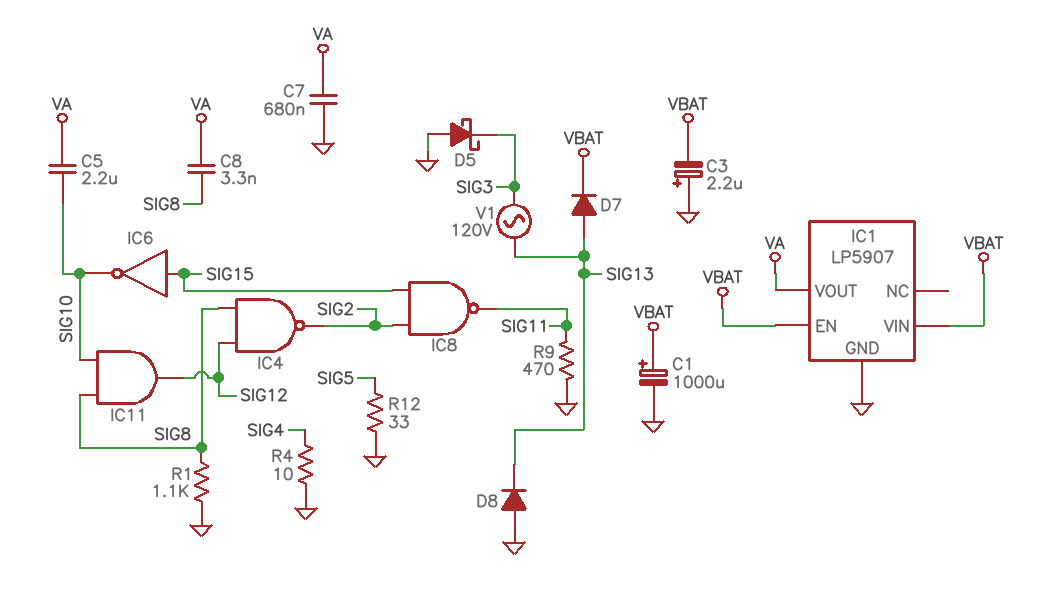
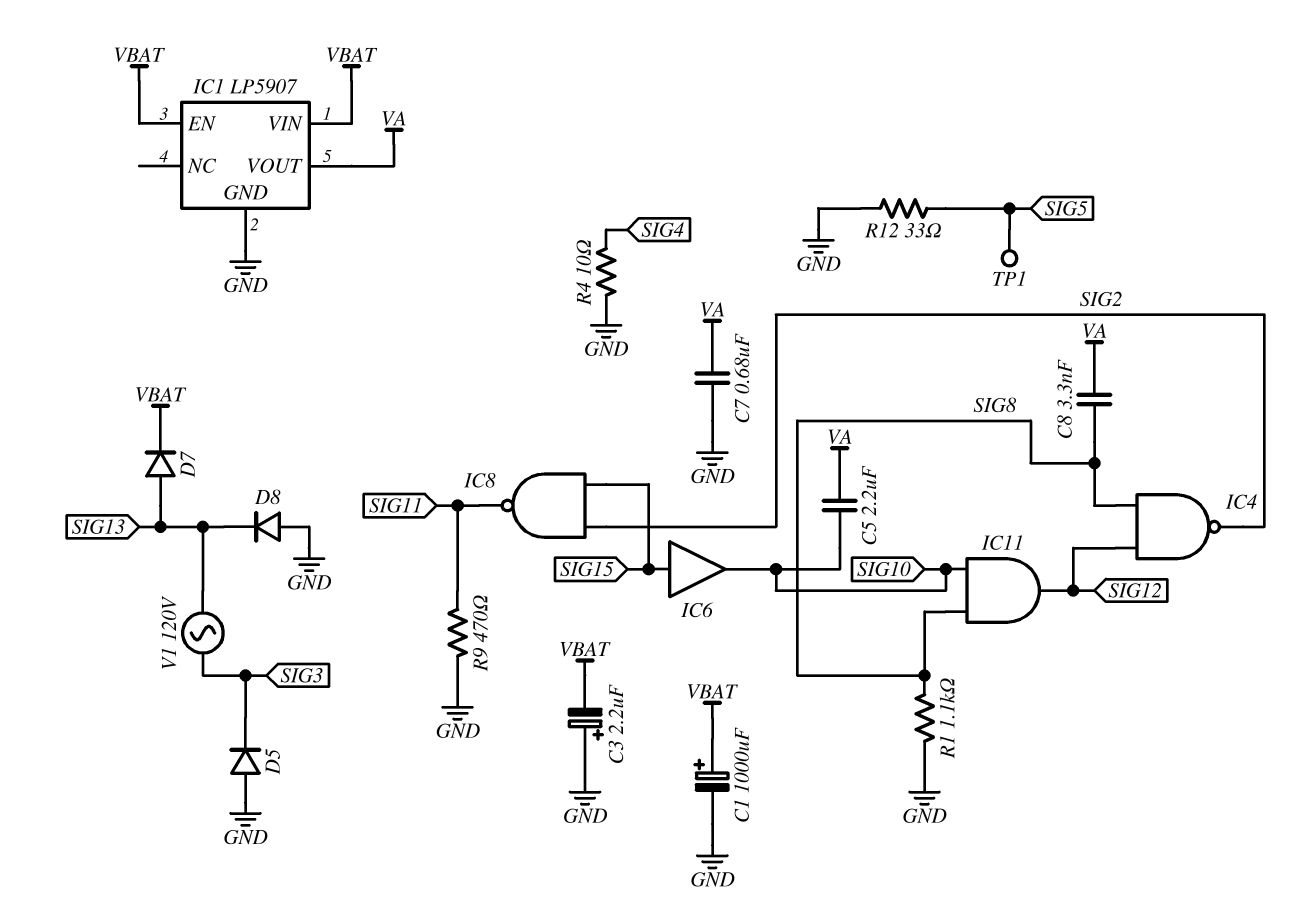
D5: schottky (A GND, K SIG3) -> diode (A GND, K SIG3)
IC6: NOT (in SIG15, out SIG10) -> buffer (in SIG15, out SIG10)
TP1: none -> test point (SIG5)

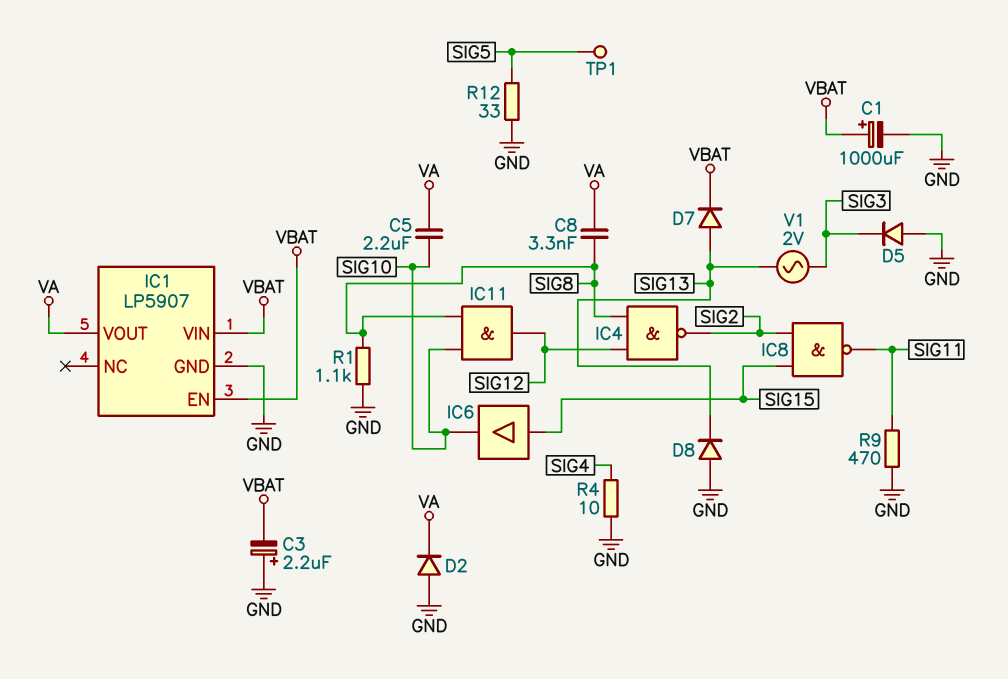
C7: 680nF (GND, VA) -> none
D2: none -> diode (A GND, K VA)
V1: AC 120V (SIG3, SIG13) -> AC 2V (SIG3, SIG13)

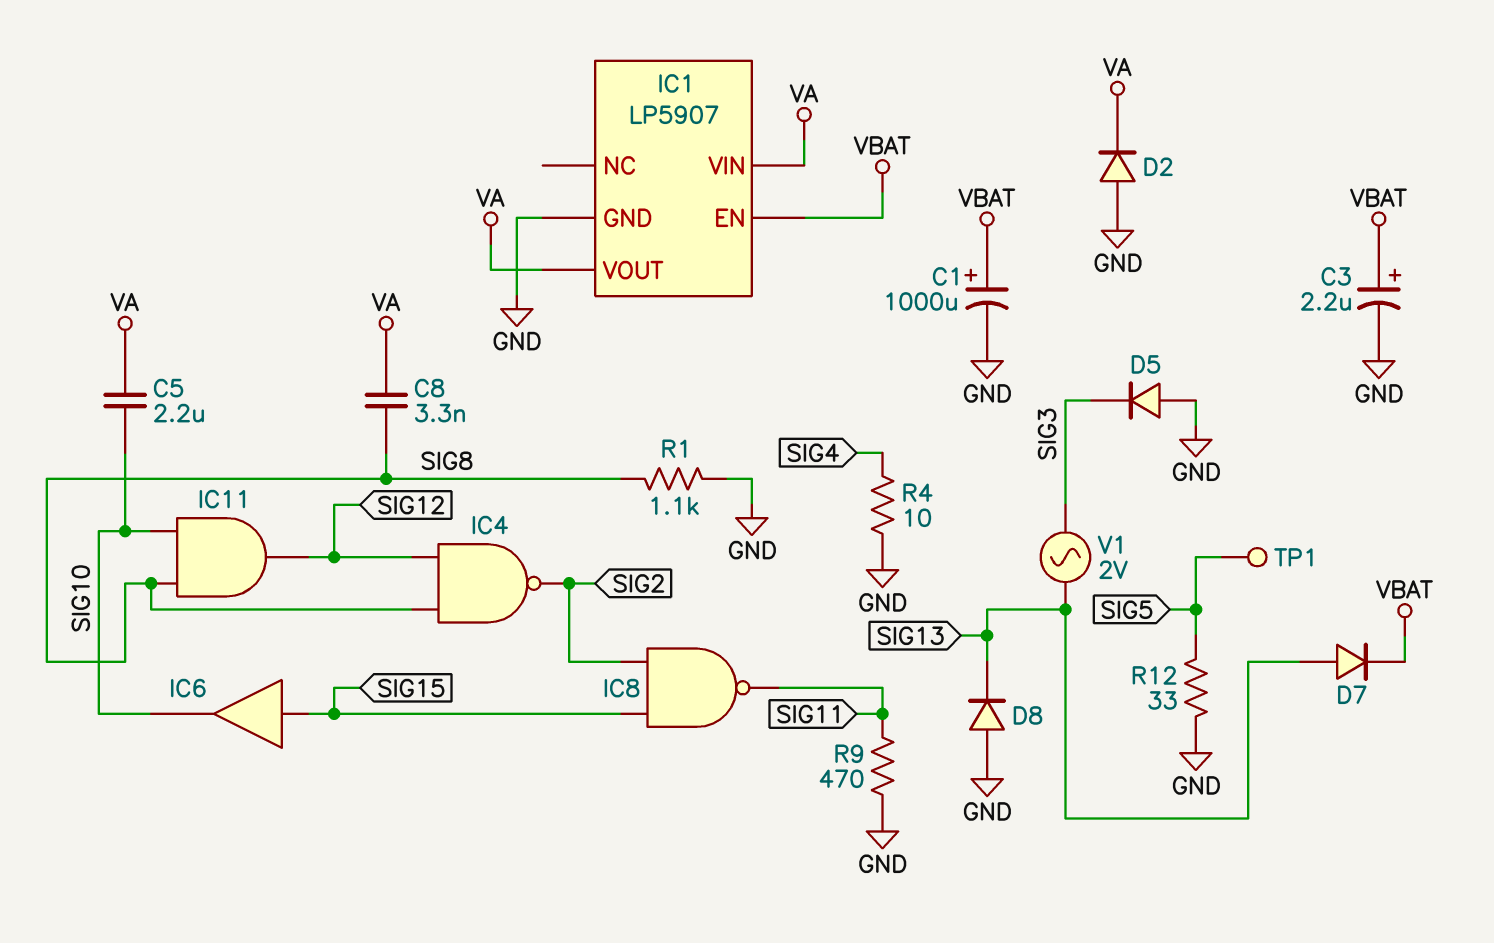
C3: 2.2uF (plus GND, minus VBAT) -> 2.2uF (plus VBAT, minus GND)
IC1 pin VIN: VBAT -> VA

